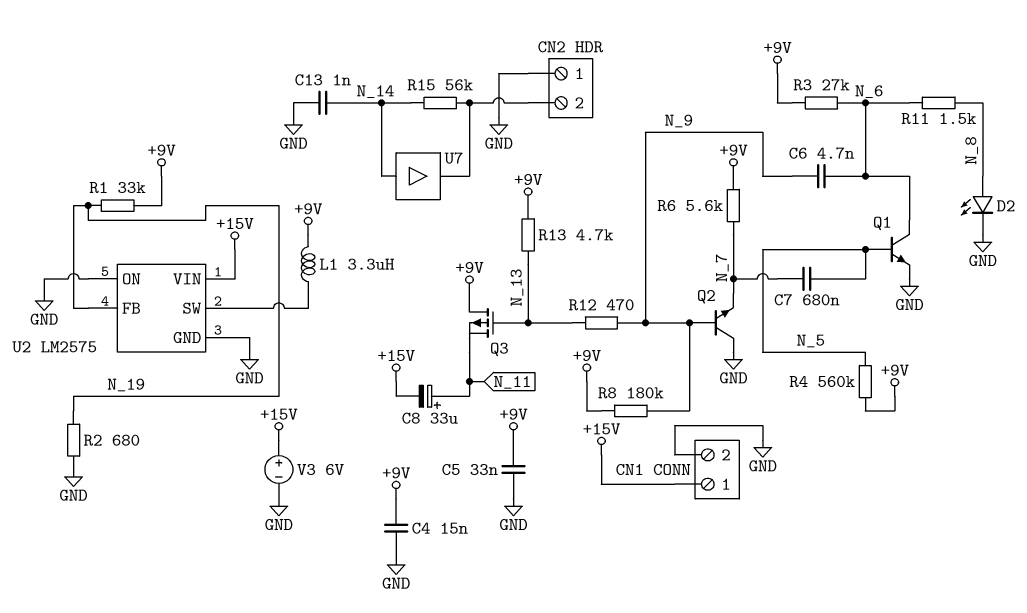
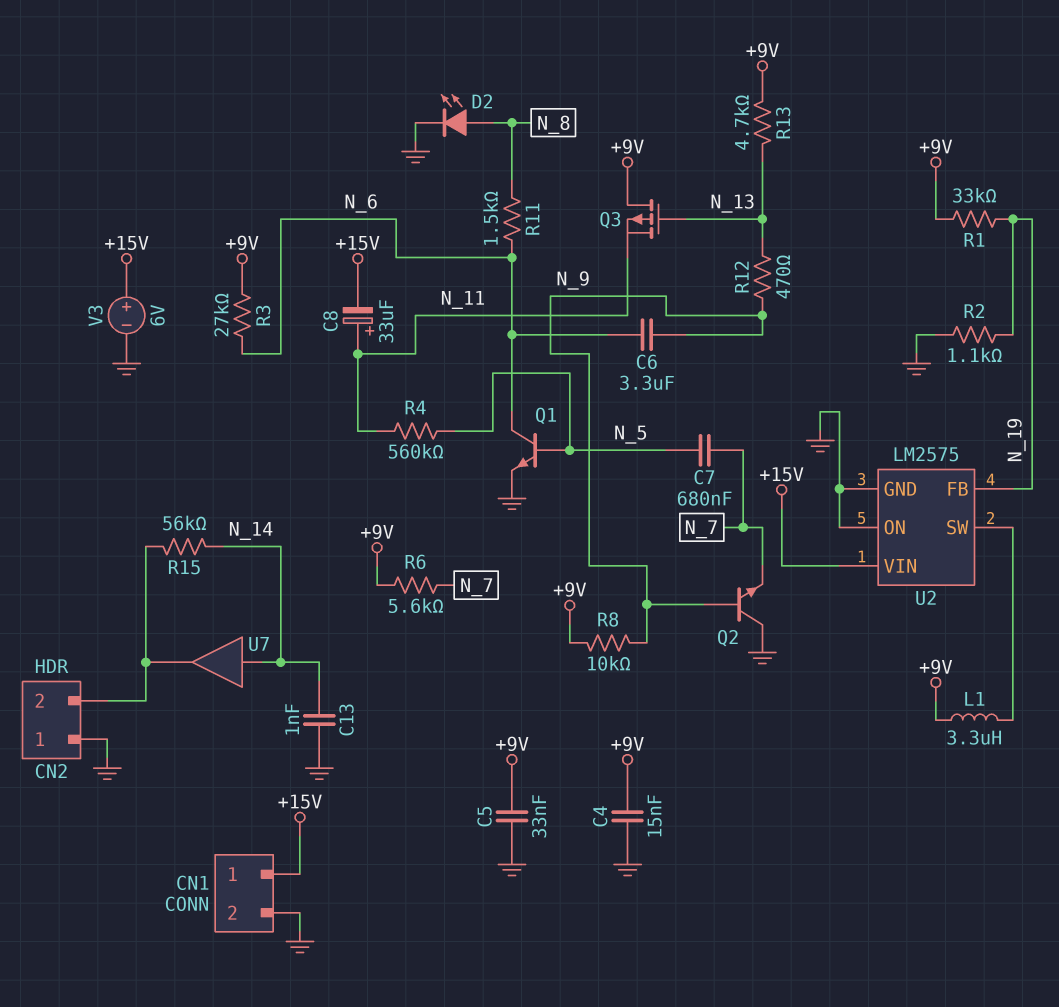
C6: 4.7nF (N_6, N_9) -> 3.3uF (N_6, N_9)
R2: 680 (GND, N_19) -> 1.1k (GND, N_19)
R4: 560k (+9V, N_5) -> 560k (N_5, N_11)
R8: 180k (+9V, N_9) -> 10k (+9V, N_9)

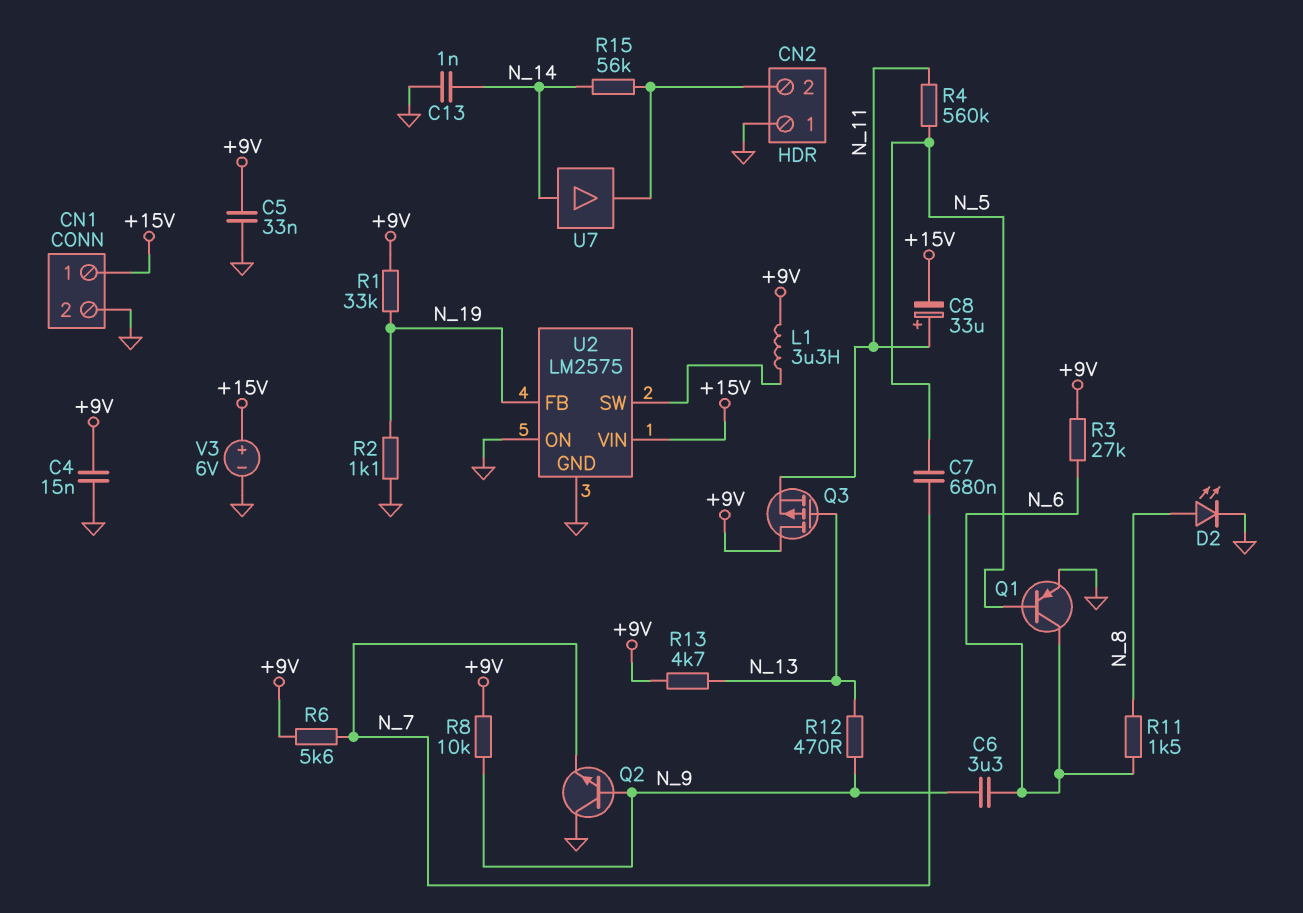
Q1: NPN (B N_5, C N_6, E GND) -> PNP (B N_5, C N_6, E GND)

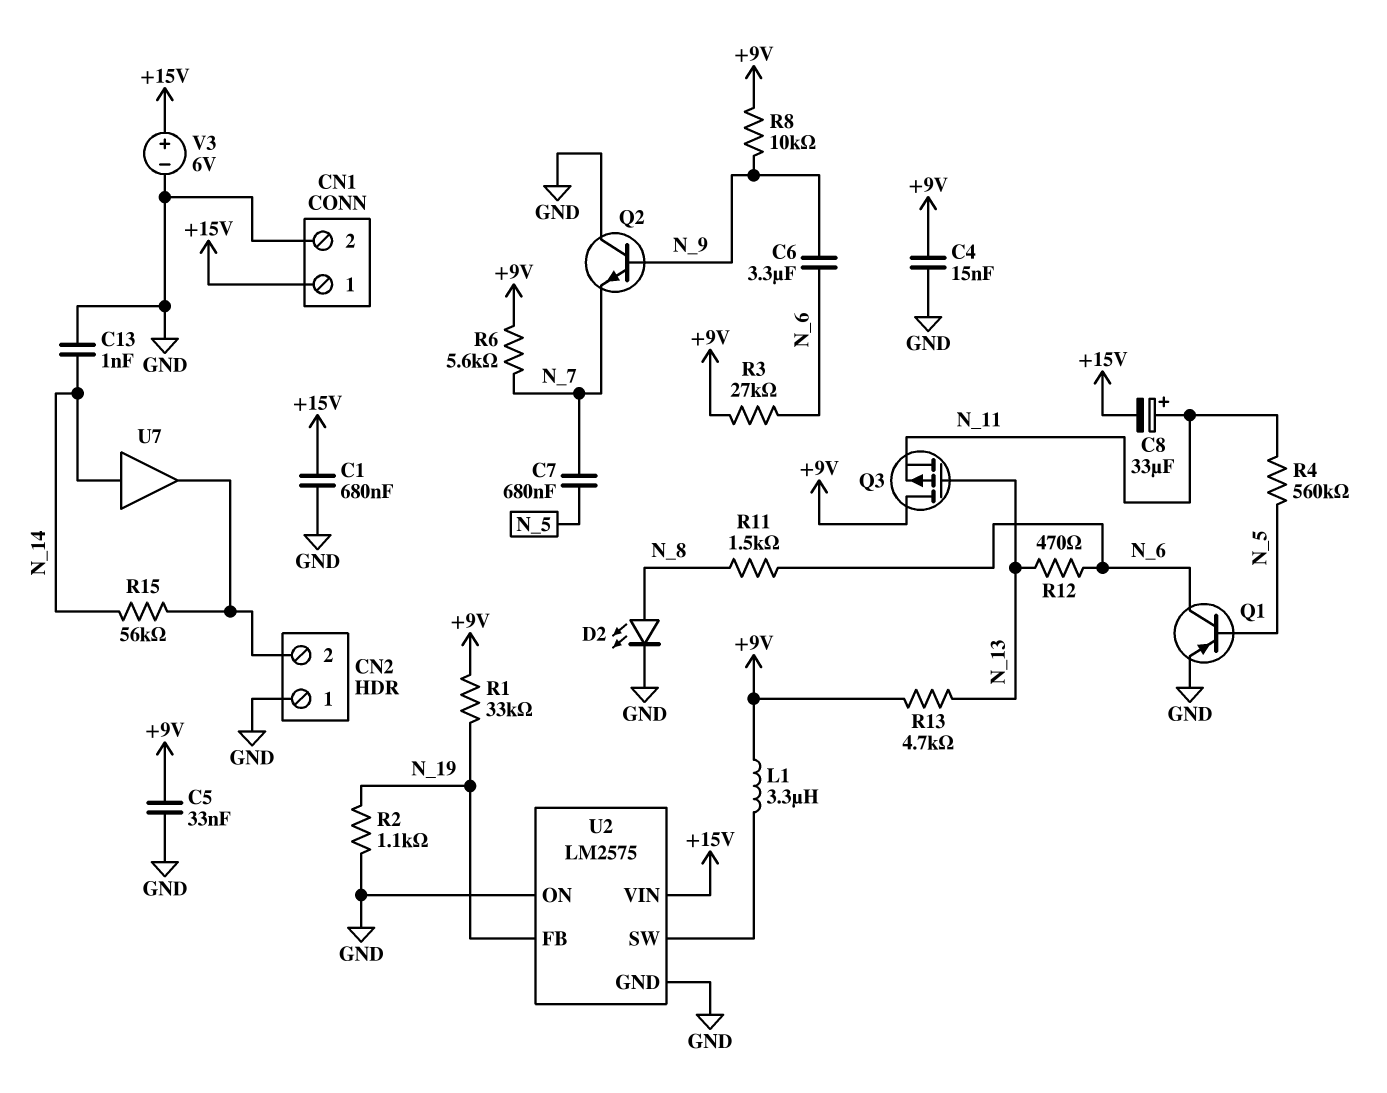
C1: none -> 680nF (+15V, GND)
R12: 470 (N_9, N_13) -> 470 (N_6, N_13)

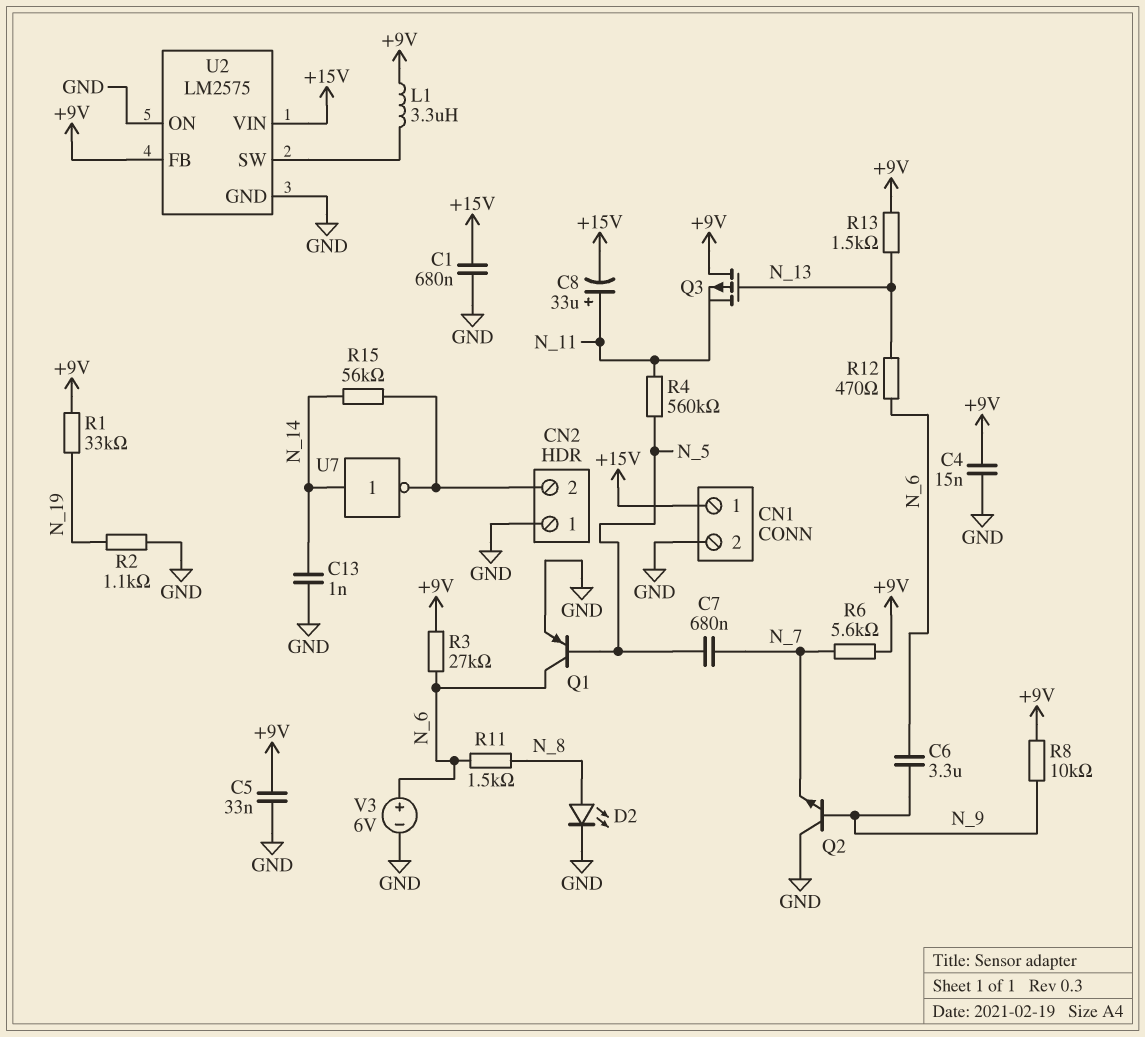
R13: 4.7k (+9V, N_13) -> 1.5k (+9V, N_13)
U2 pin FB: N_19 -> +9V
U7: buffer (in N_14, out CN2/2) -> NOT (in N_14, out CN2/2)
V3: 6V (plus +15V, minus GND) -> 6V (plus N_6, minus GND)

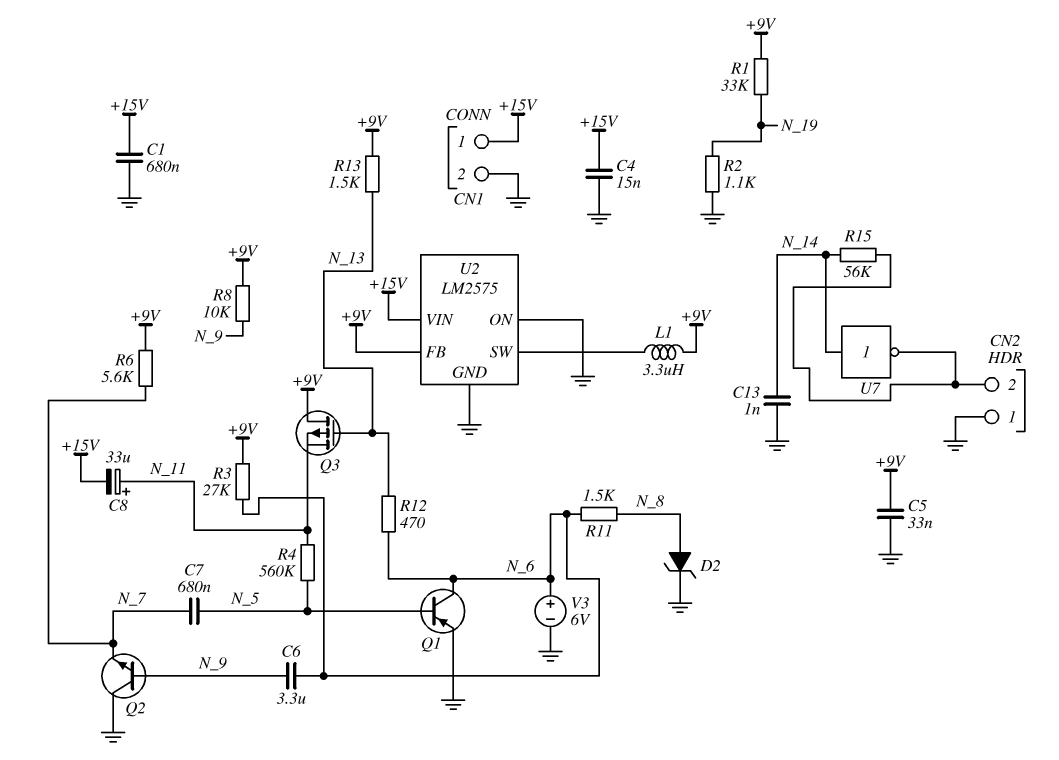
C4: 15nF (+9V, GND) -> 15nF (+15V, GND)
D2: LED (A N_8, K GND) -> zener (A N_8, K GND)

